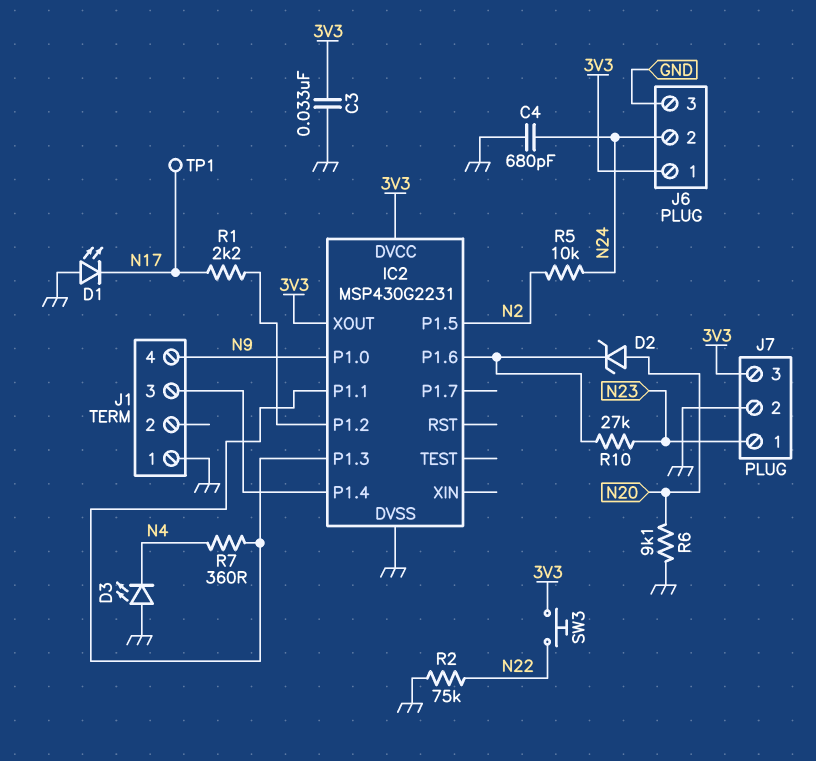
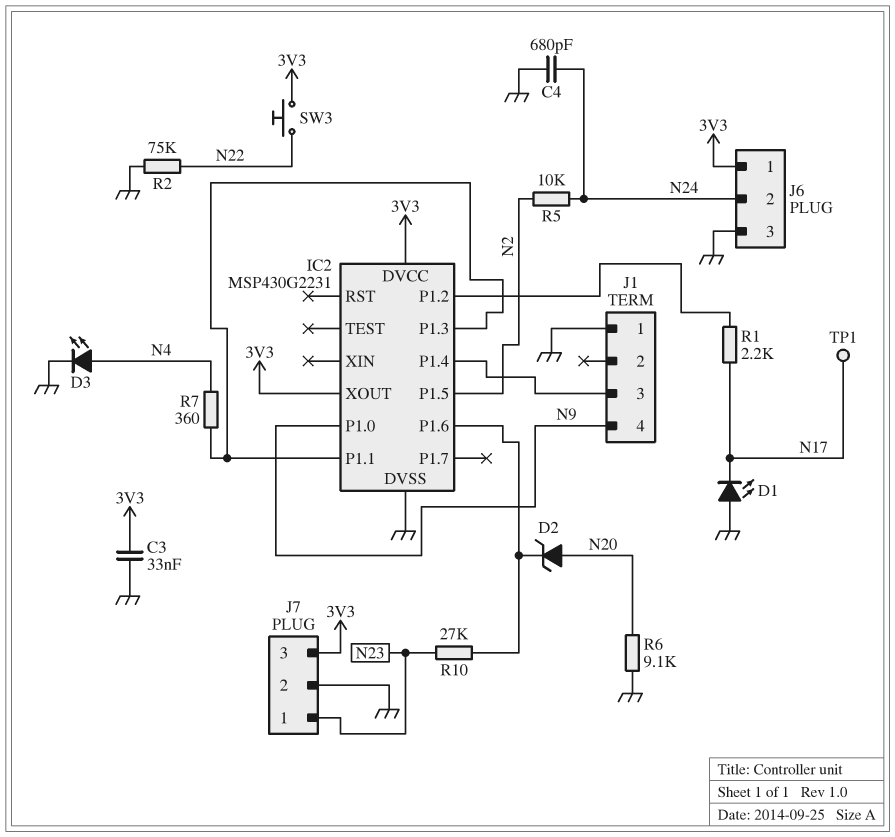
D3: LED (A GND, K N4) -> LED (A N4, K GND)

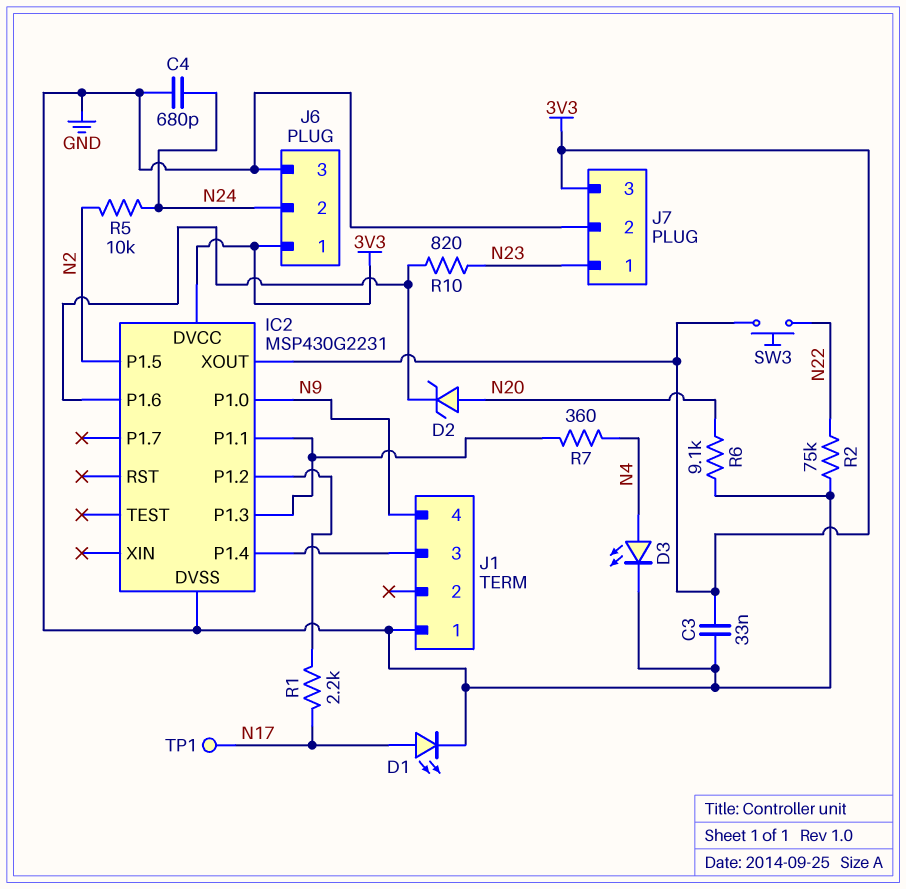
D1: LED (A GND, K N17) -> LED (A N17, K GND)
R10: 27k (IC2/P1.6, N23) -> 820 (IC2/P1.6, N23)

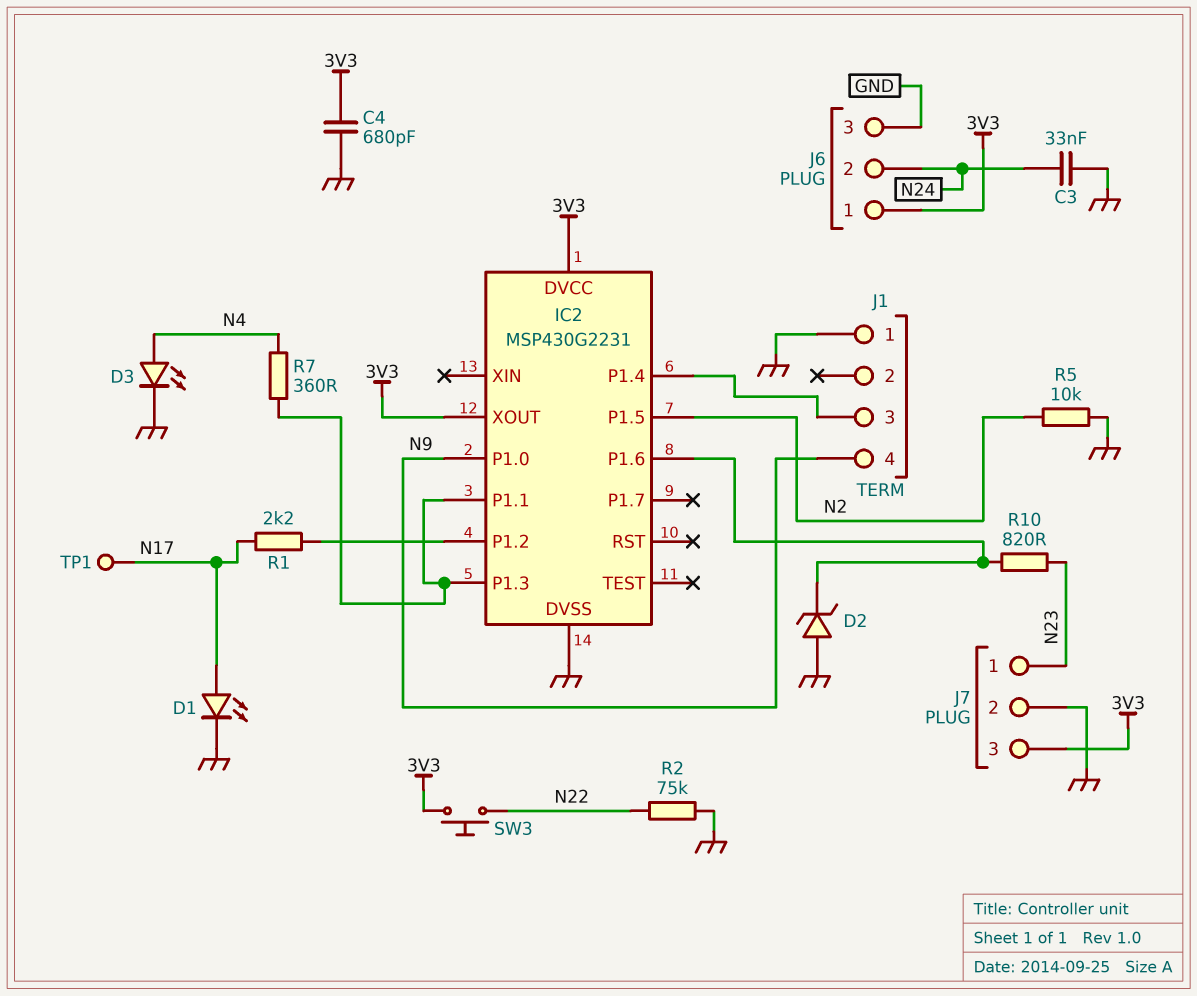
C3: 33nF (3V3, GND) -> 33nF (GND, N24)
C4: 680pF (GND, N24) -> 680pF (3V3, GND)
D2: zener (A N20, K IC2/P1.6) -> zener (A GND, K IC2/P1.6)
R5: 10k (N2, N24) -> 10k (GND, N2)
R6: 9.1k (GND, N20) -> none

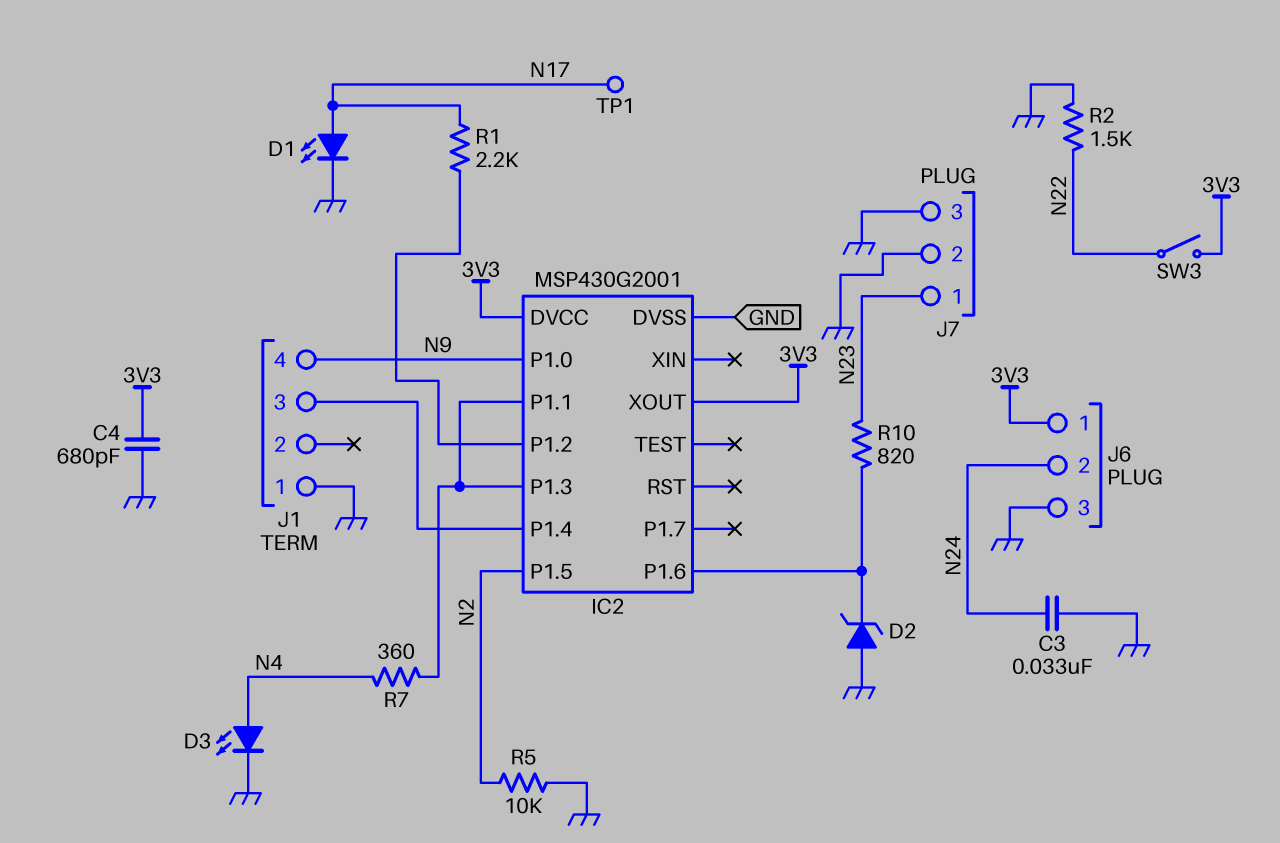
IC2: MSP430G2231 -> MSP430G2001
J7 pin 3: 3V3 -> GND
R2: 75k (GND, N22) -> 1.5k (GND, N22)
SW3: button (3V3, N22) -> switch (3V3, N22)

